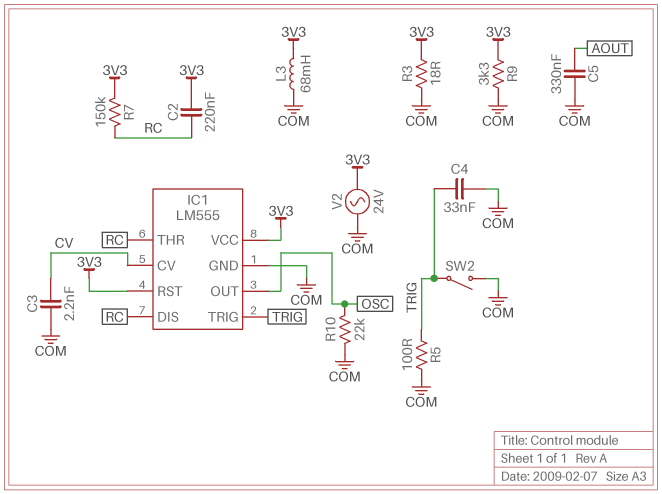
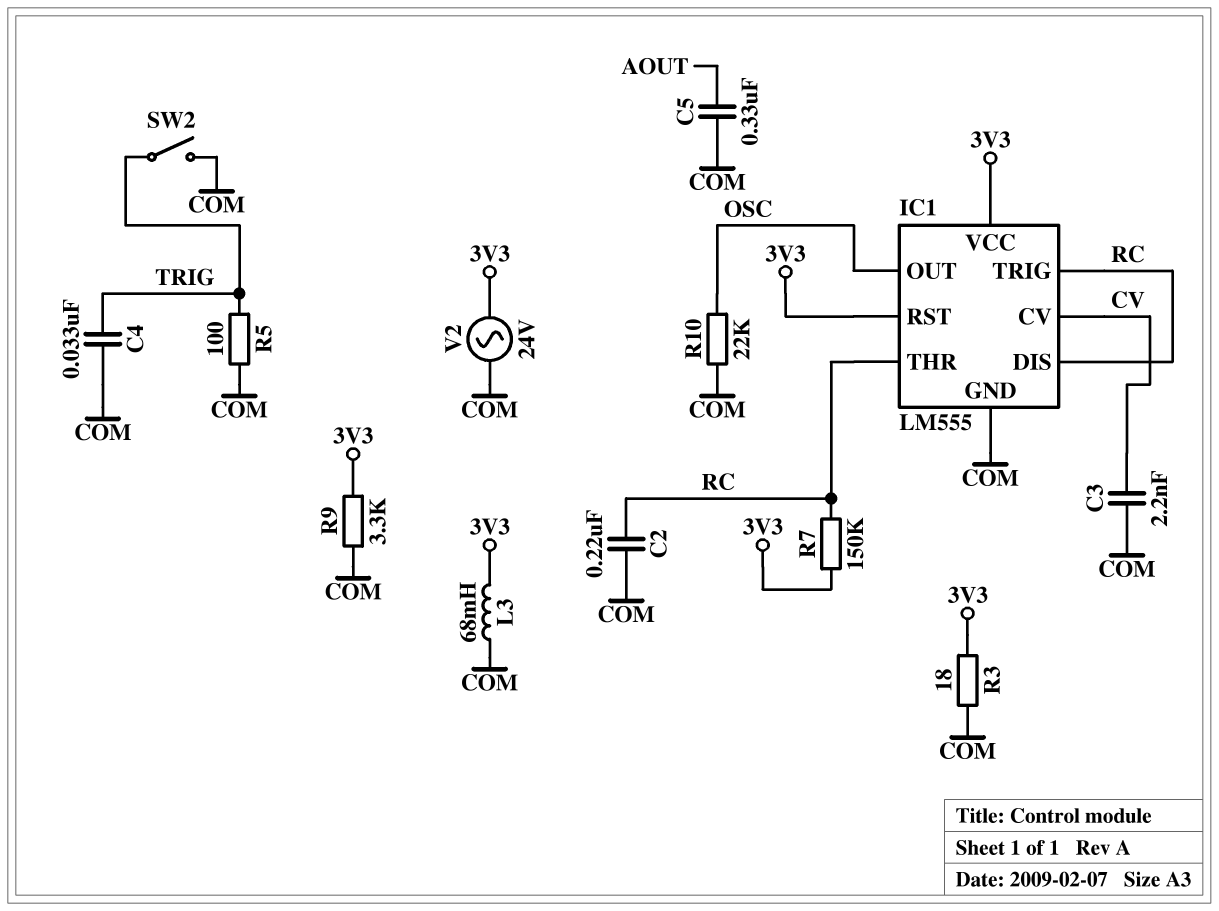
C2: 220nF (3V3, RC) -> 220nF (COM, RC)
IC1 pin TRIG: TRIG -> RC

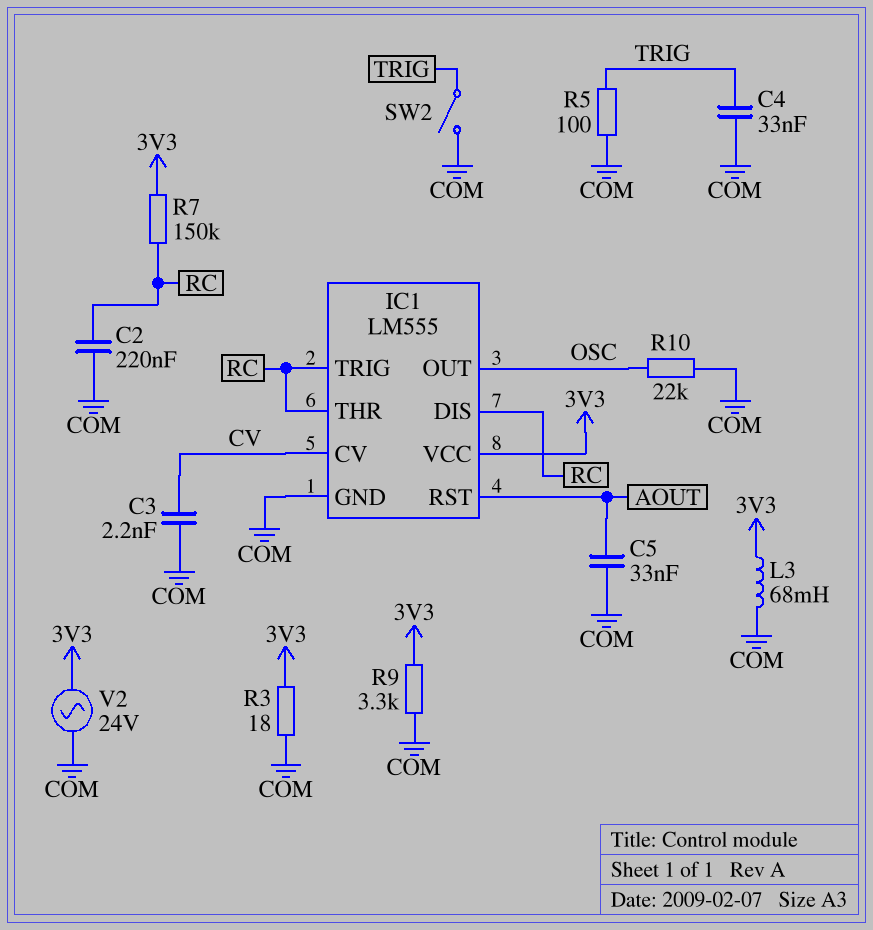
C5: 330nF (AOUT, COM) -> 33nF (AOUT, COM)
IC1 pin RST: 3V3 -> AOUT

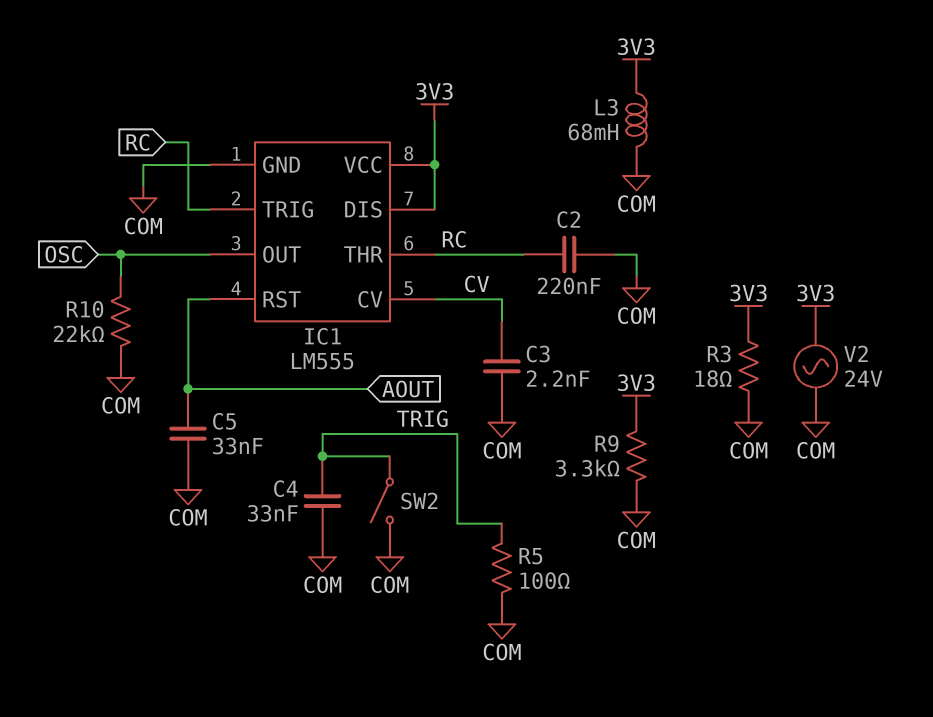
IC1 pin DIS: RC -> 3V3
R7: 150k (3V3, RC) -> none

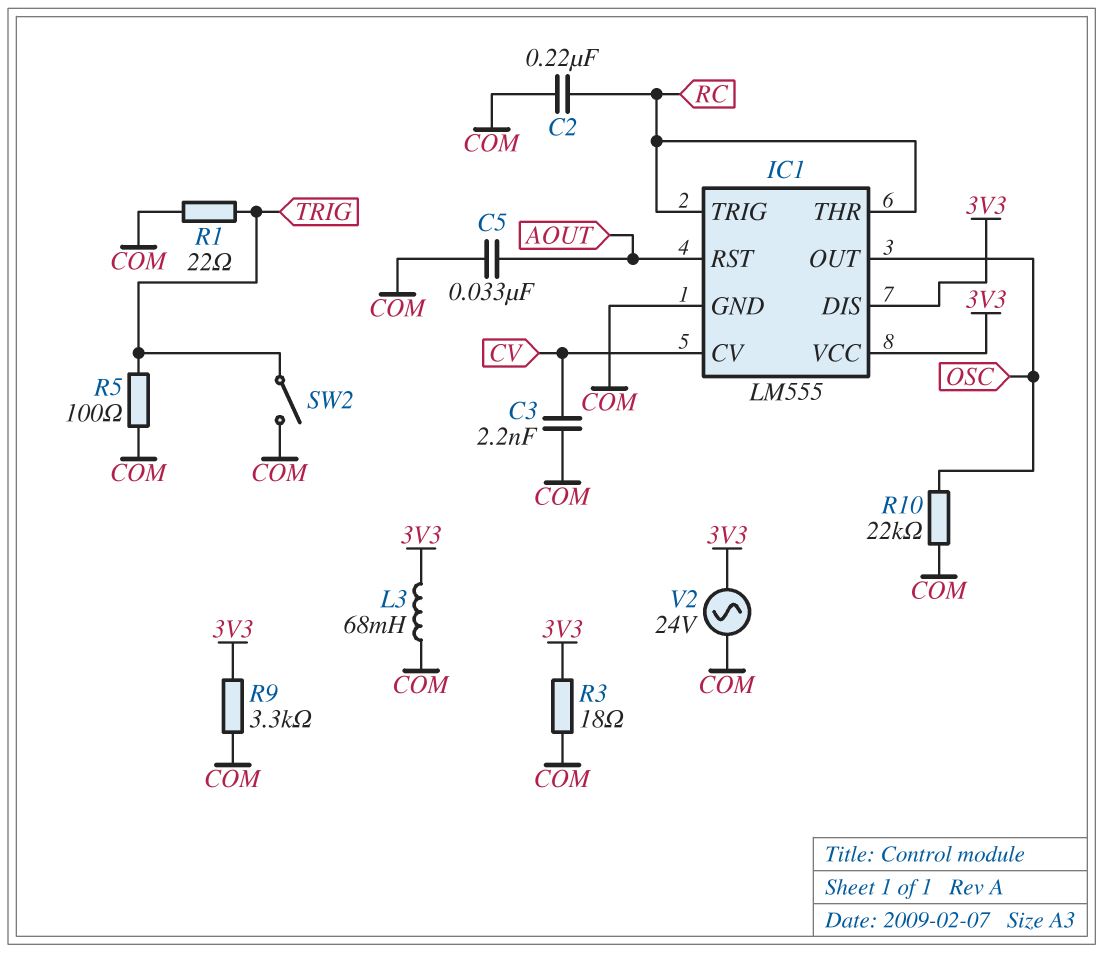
C4: 33nF (COM, TRIG) -> none
R1: none -> 22 (COM, TRIG)

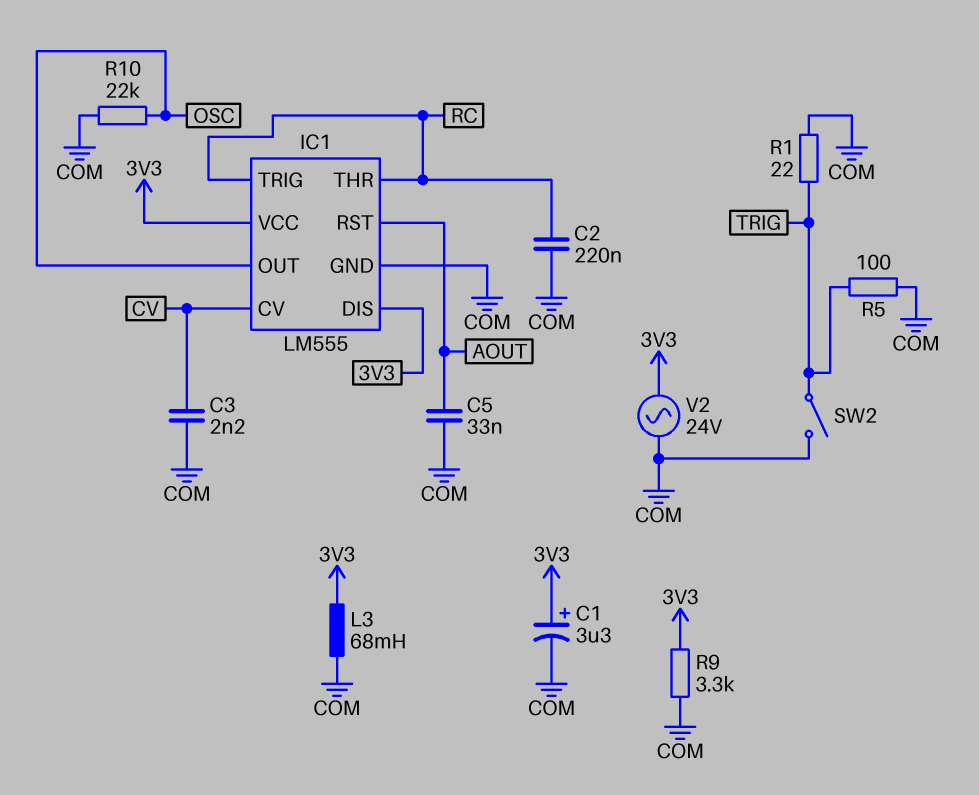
C1: none -> 3.3uF (plus 3V3, minus COM)
R3: 18 (3V3, COM) -> none

